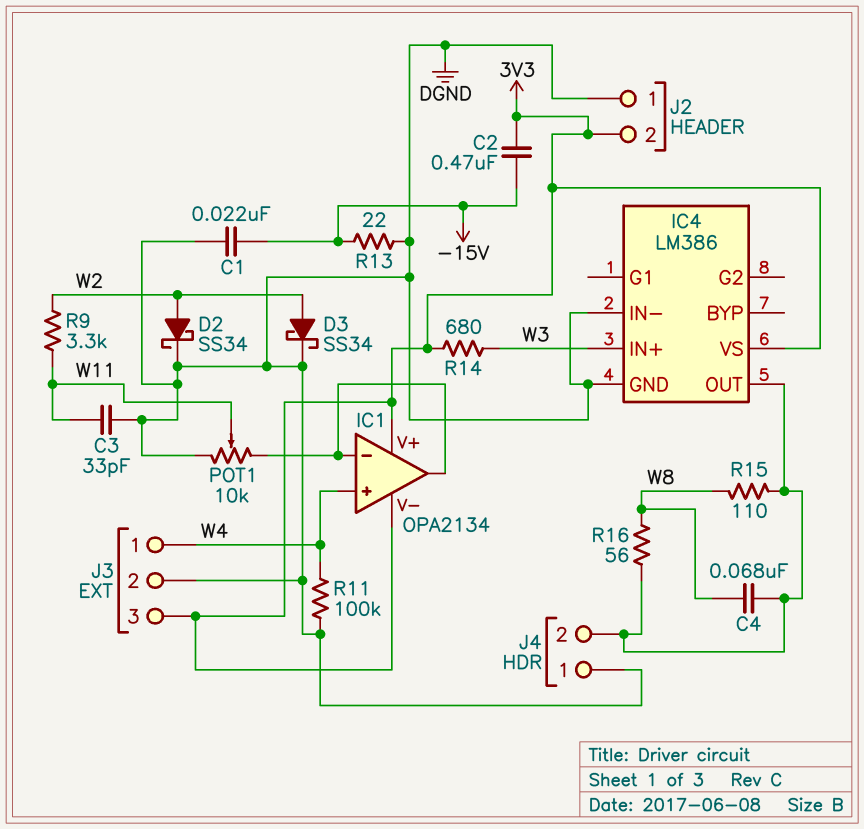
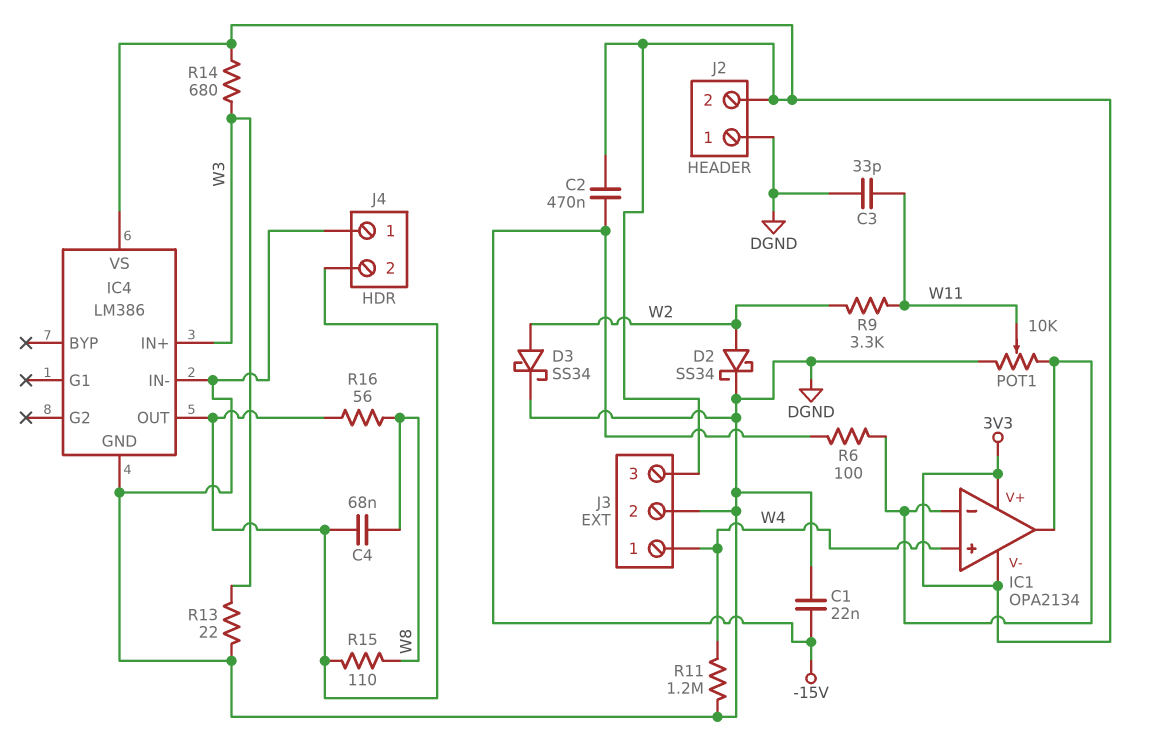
R6: none -> 100 (-15V, IC1/in-)
R11: 100k (DGND, W4) -> 1.2M (DGND, W4)
R13: 22 (-15V, DGND) -> 22 (DGND, W3)

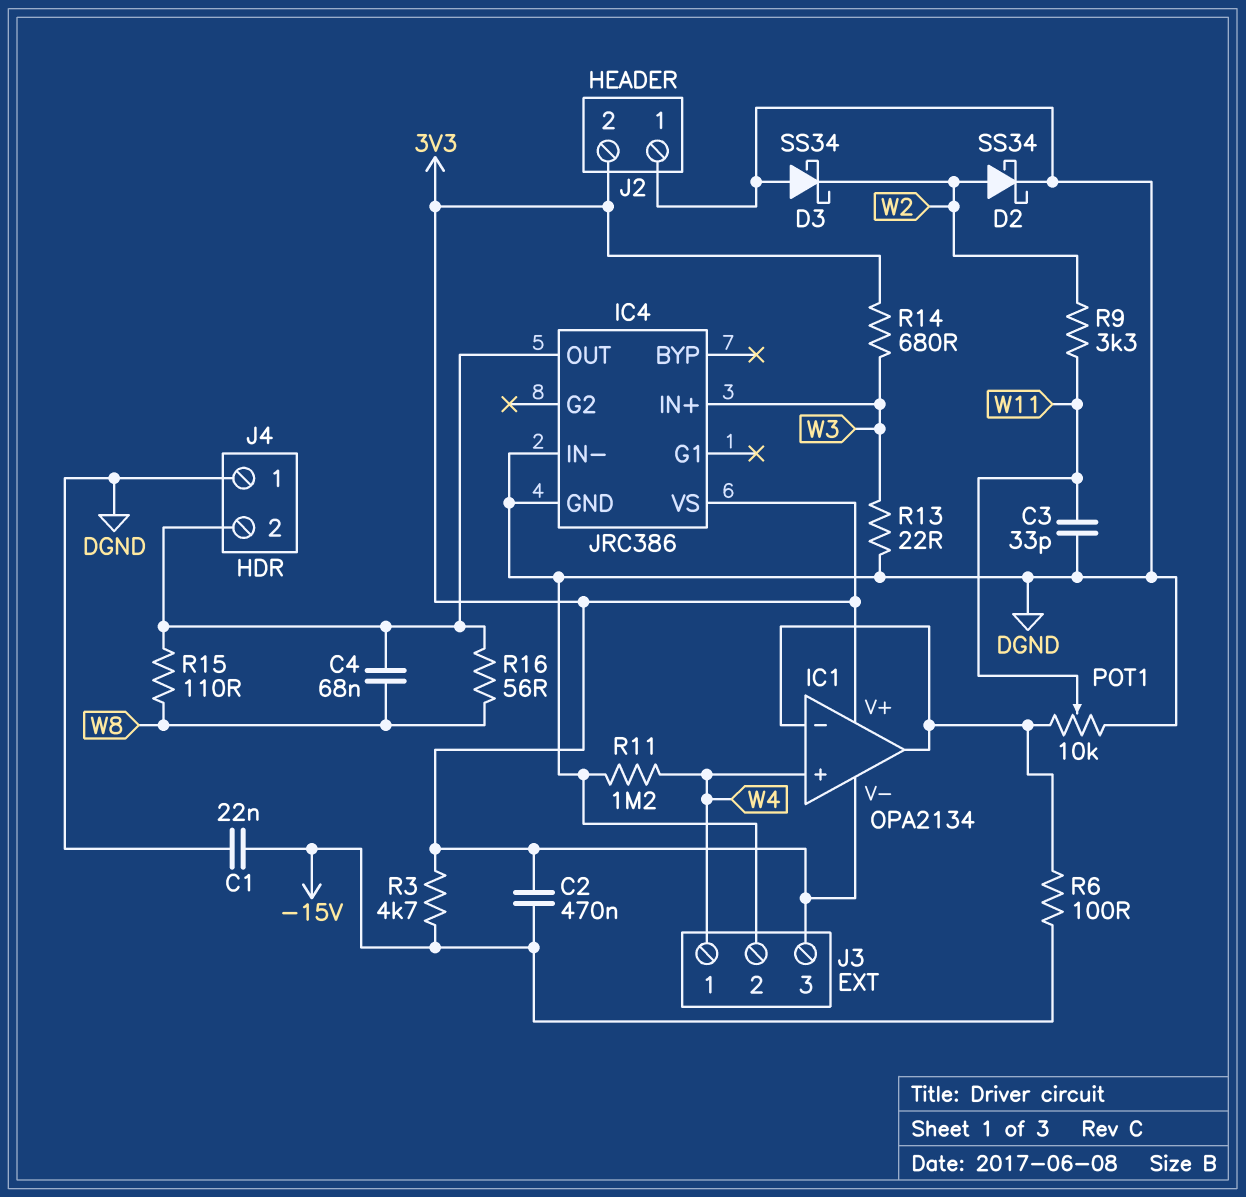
D3: schottky SS34 (A W2, K DGND) -> schottky SS34 (A DGND, K W2)
IC4: LM386 -> JRC386
R3: none -> 4.7k (-15V, 3V3)

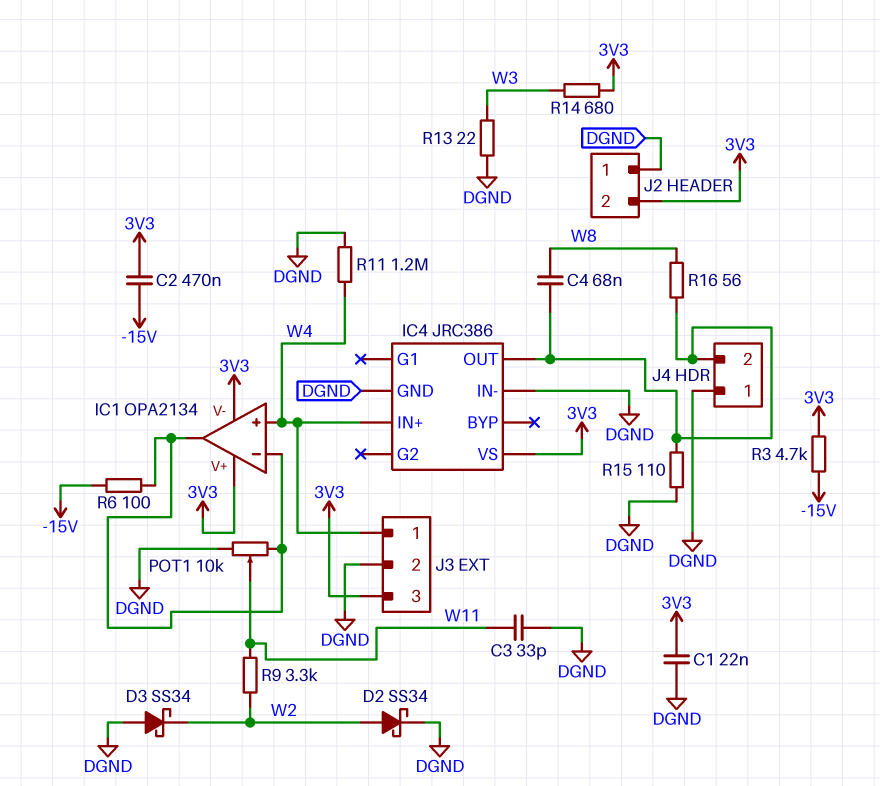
C1: 22nF (-15V, DGND) -> 22nF (3V3, DGND)
IC4 pin IN+: W3 -> W4
R15: 110 (IC4/OUT, W8) -> 110 (DGND, IC4/OUT)

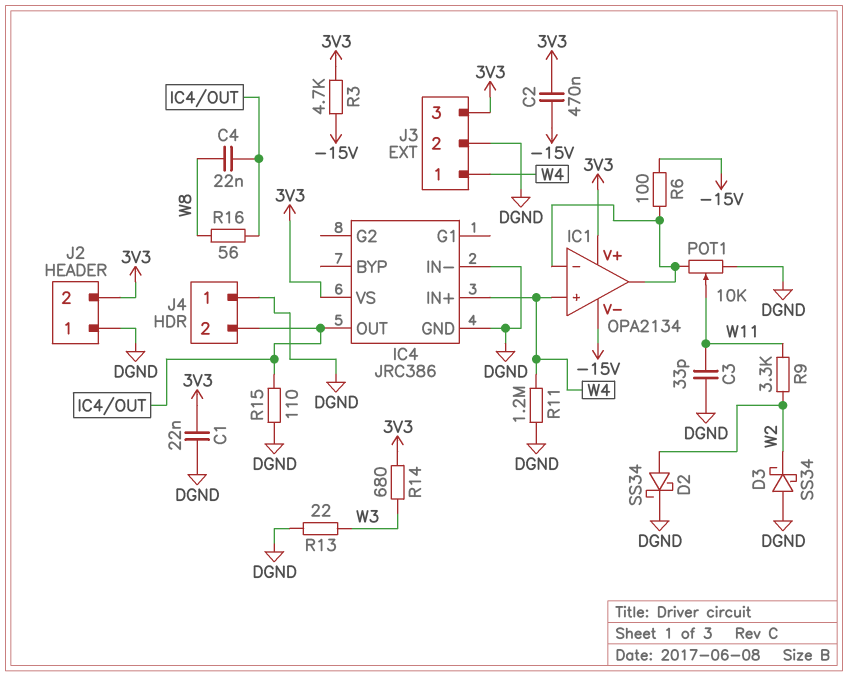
C4: 68nF (IC4/OUT, W8) -> 22nF (IC4/OUT, W8)
IC1 pin V-: 3V3 -> -15V

